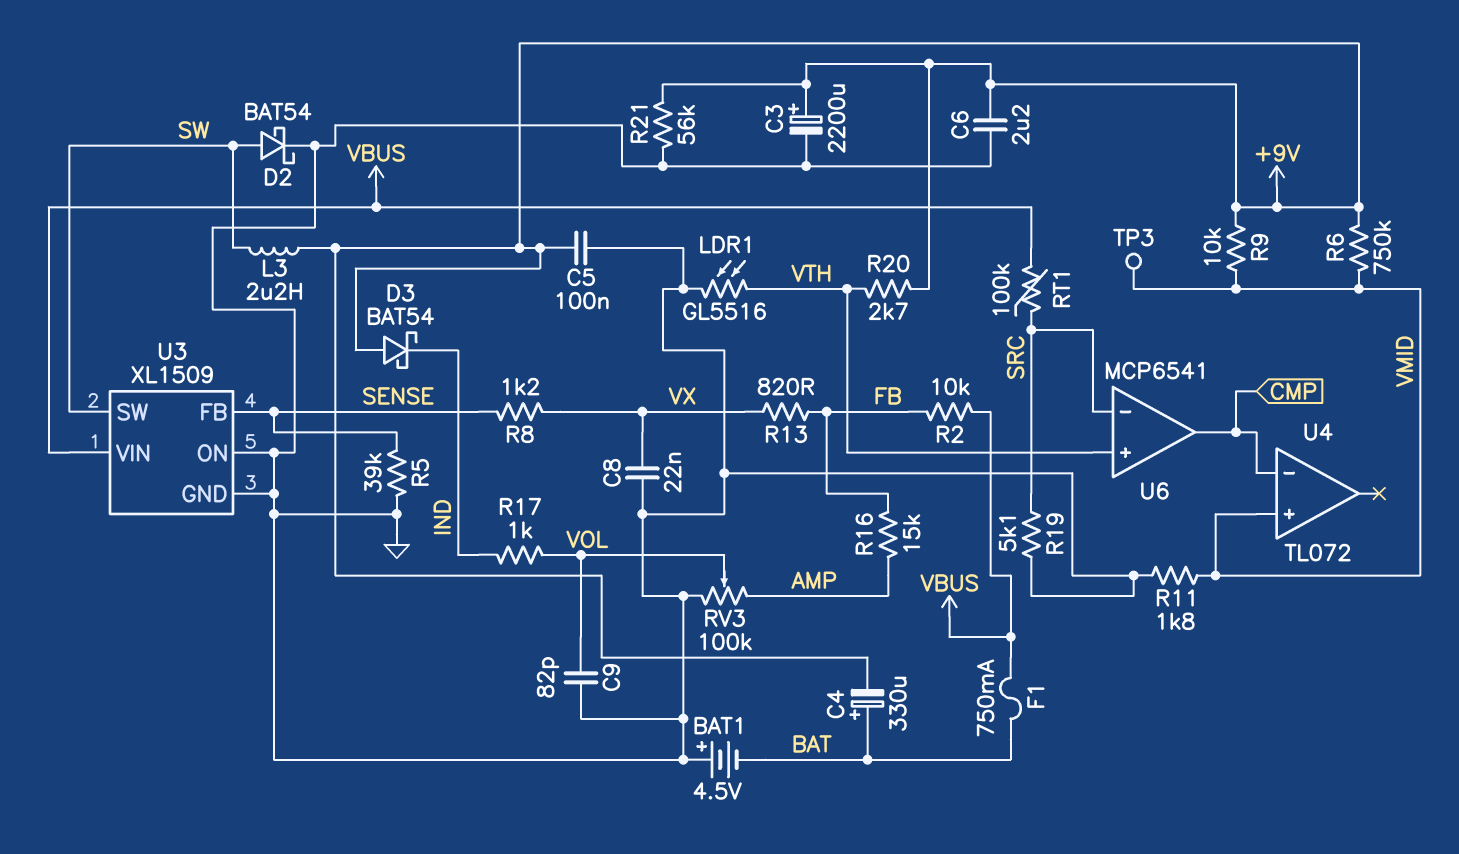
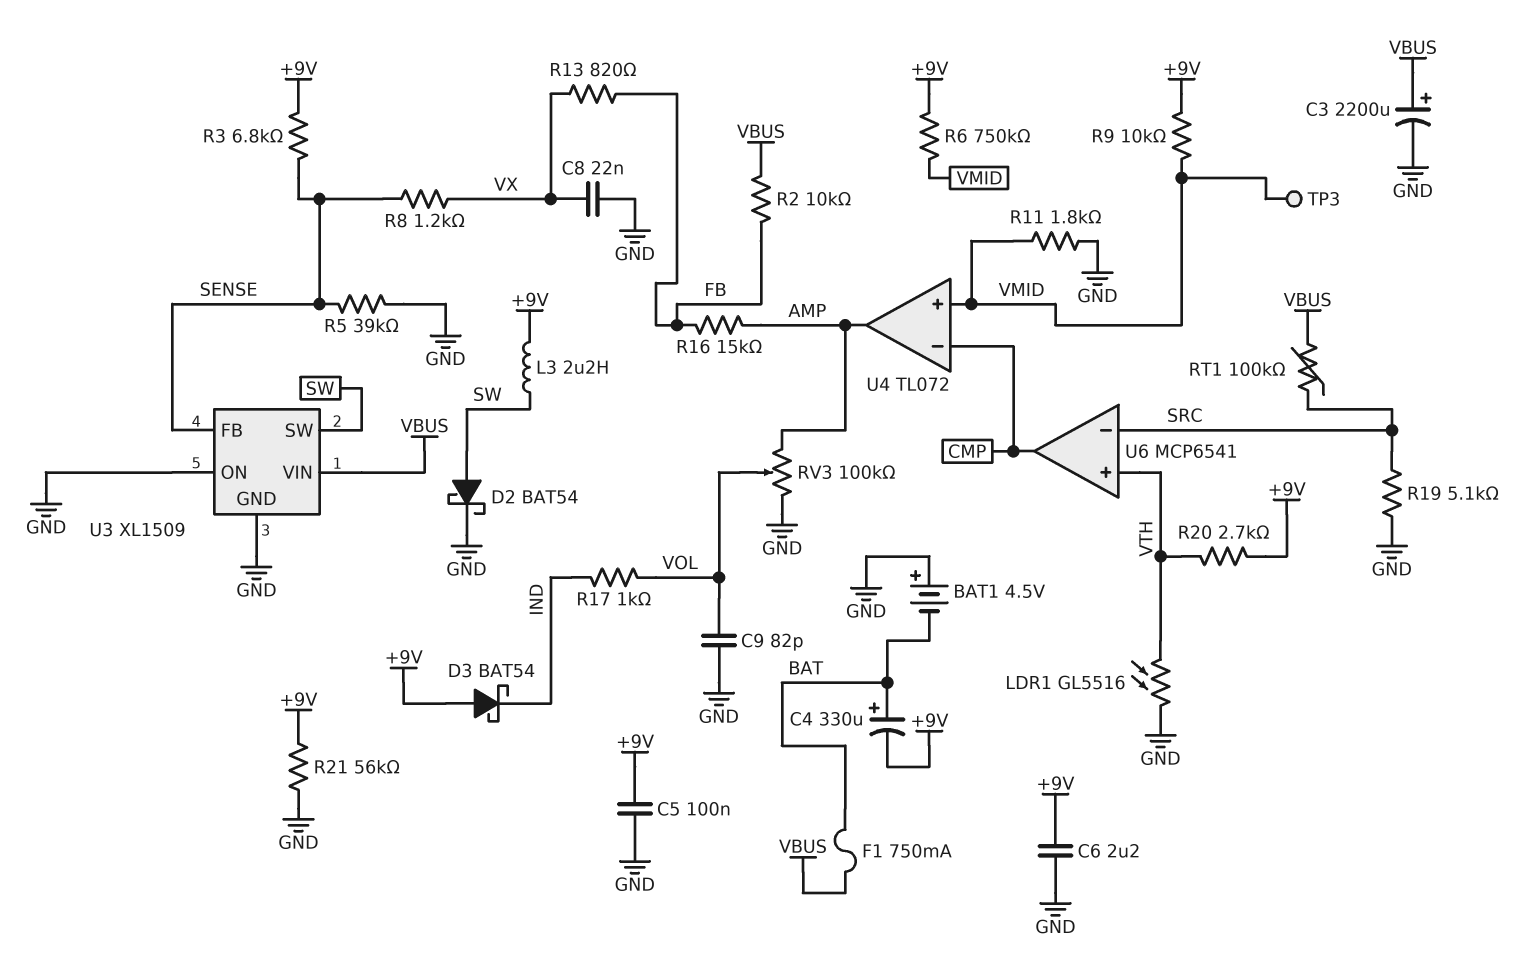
C3: 2200uF (plus +9V, minus GND) -> 2200uF (plus VBUS, minus GND)
R3: none -> 6.8k (+9V, SENSE)
U4 pin out: none -> AMP

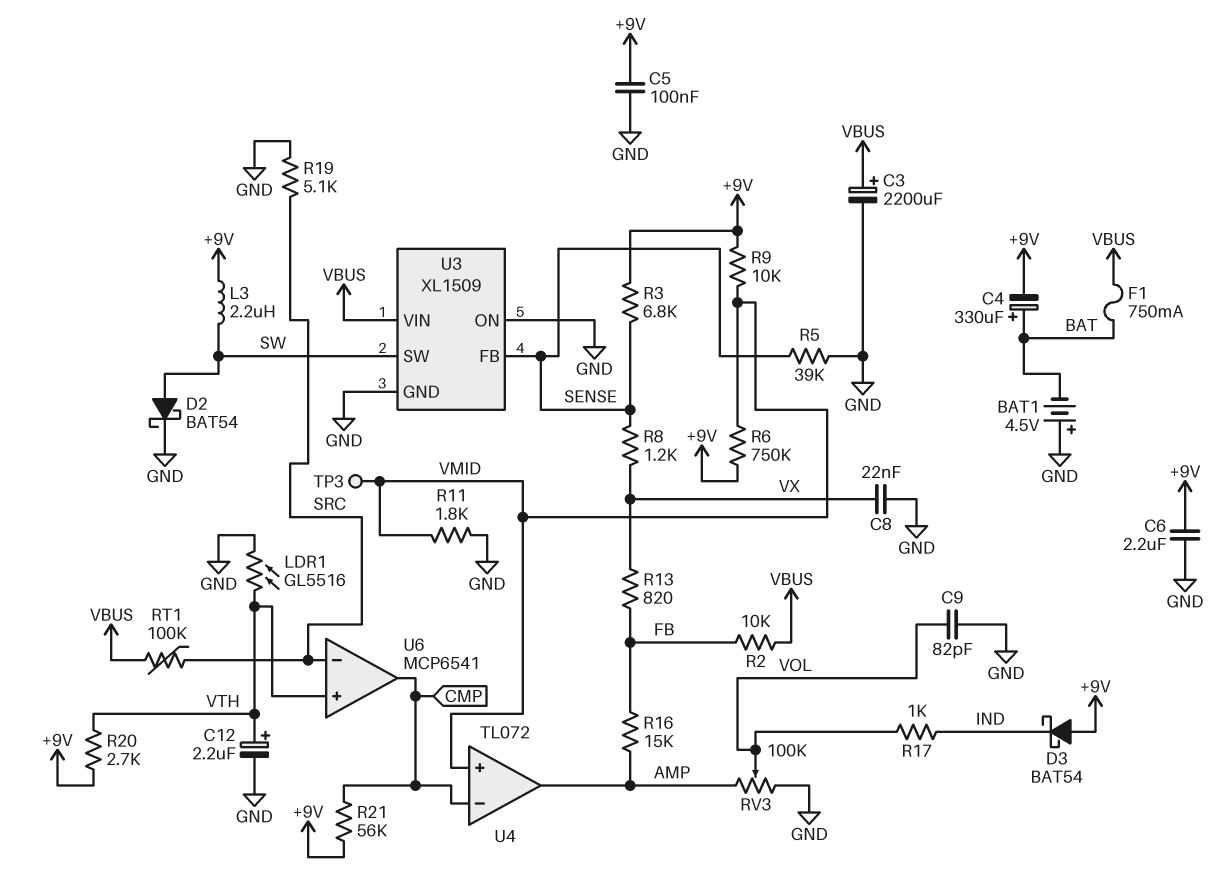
C12: none -> 2.2uF (plus VTH, minus GND)
R21: 56k (+9V, GND) -> 56k (+9V, CMP)

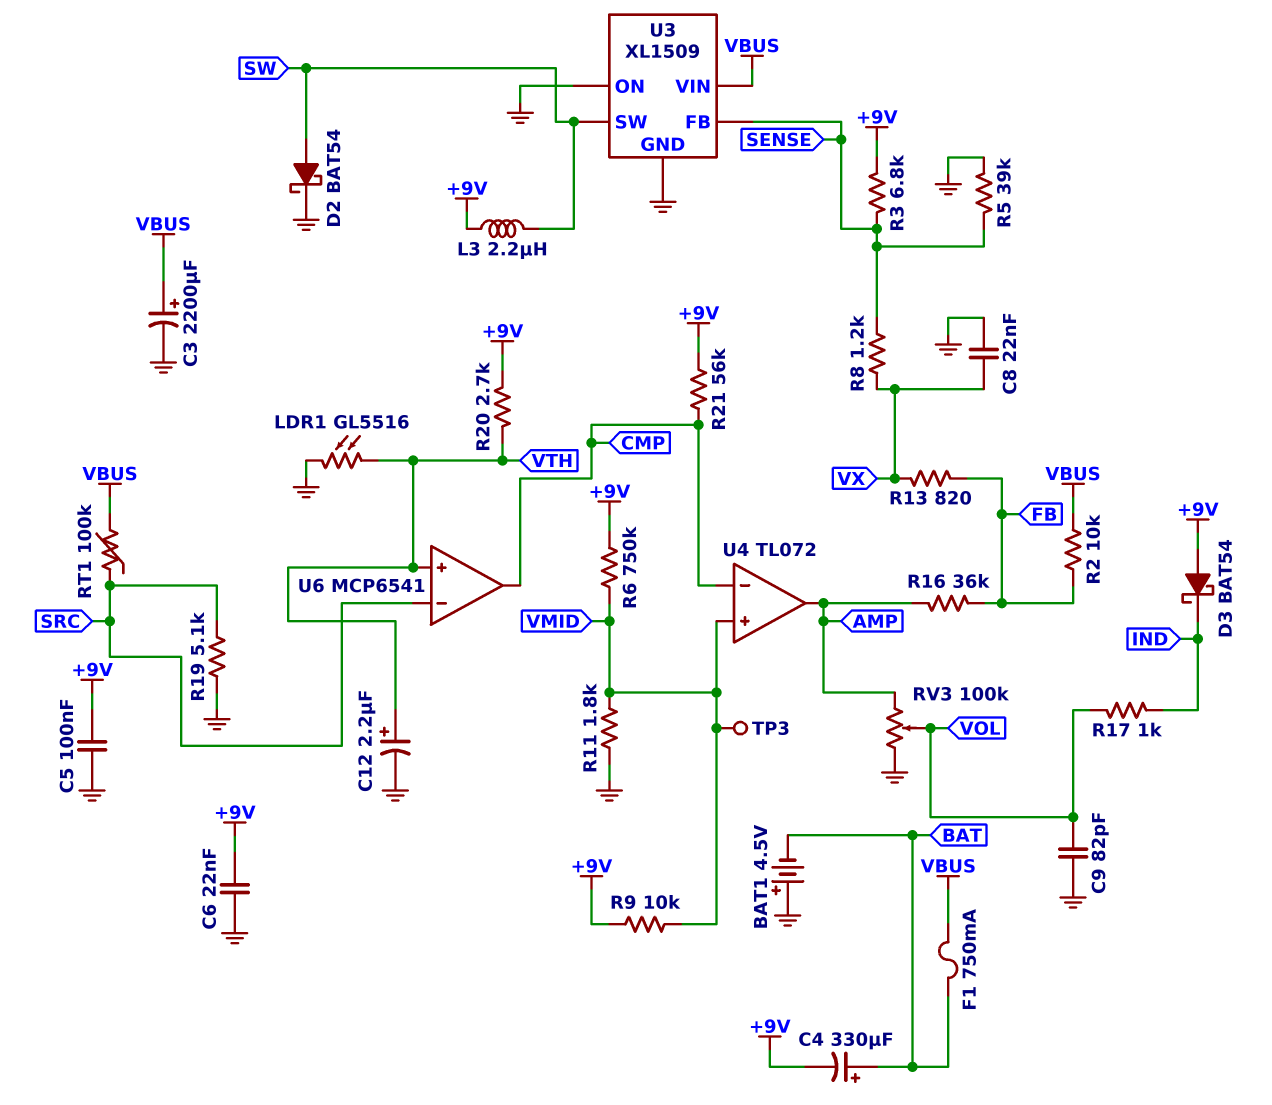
C6: 2.2uF (+9V, GND) -> 22nF (+9V, GND)
R16: 15k (AMP, FB) -> 36k (AMP, FB)

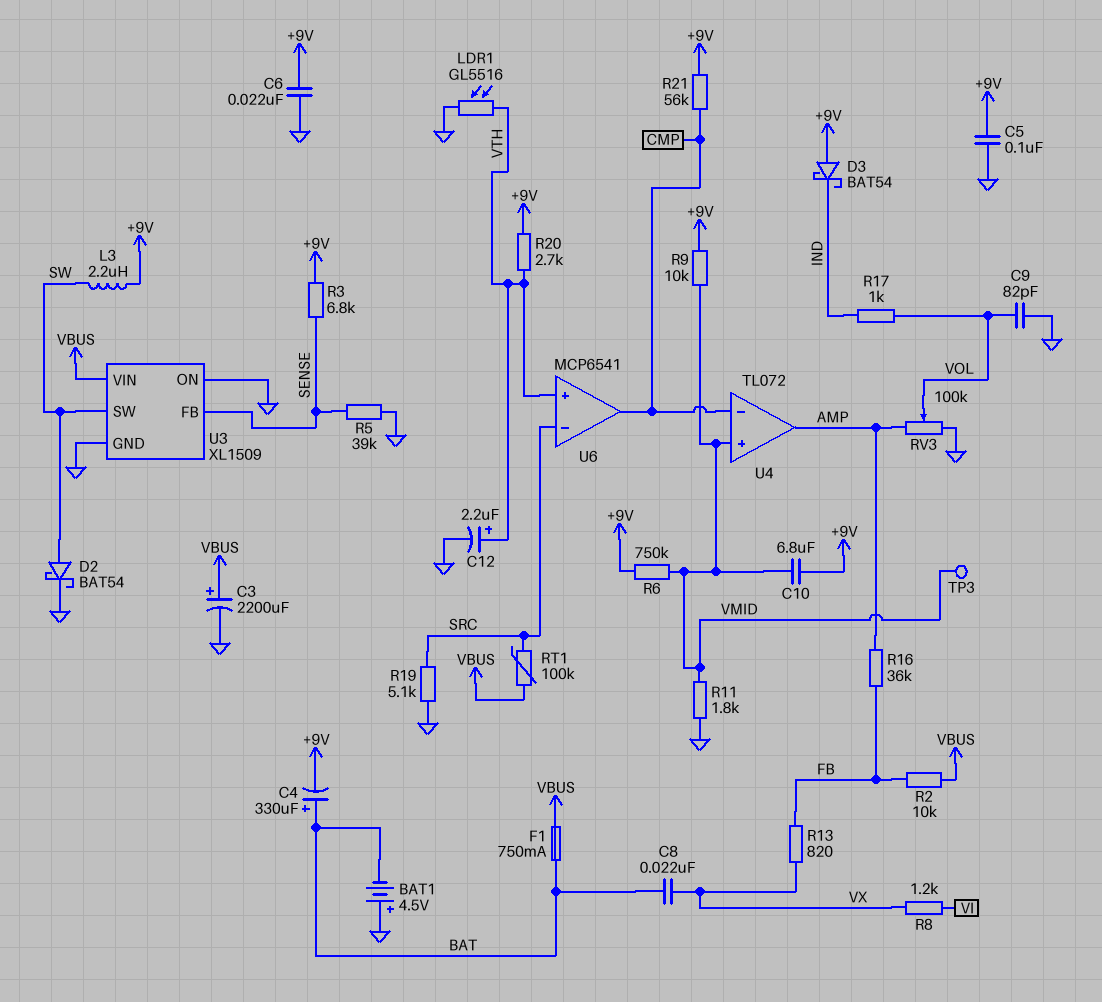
C8: 22nF (GND, VX) -> 22nF (BAT, VX)
C10: none -> 6.8uF (+9V, VMID)
R8: 1.2k (SENSE, VX) -> 1.2k (VI, VX)

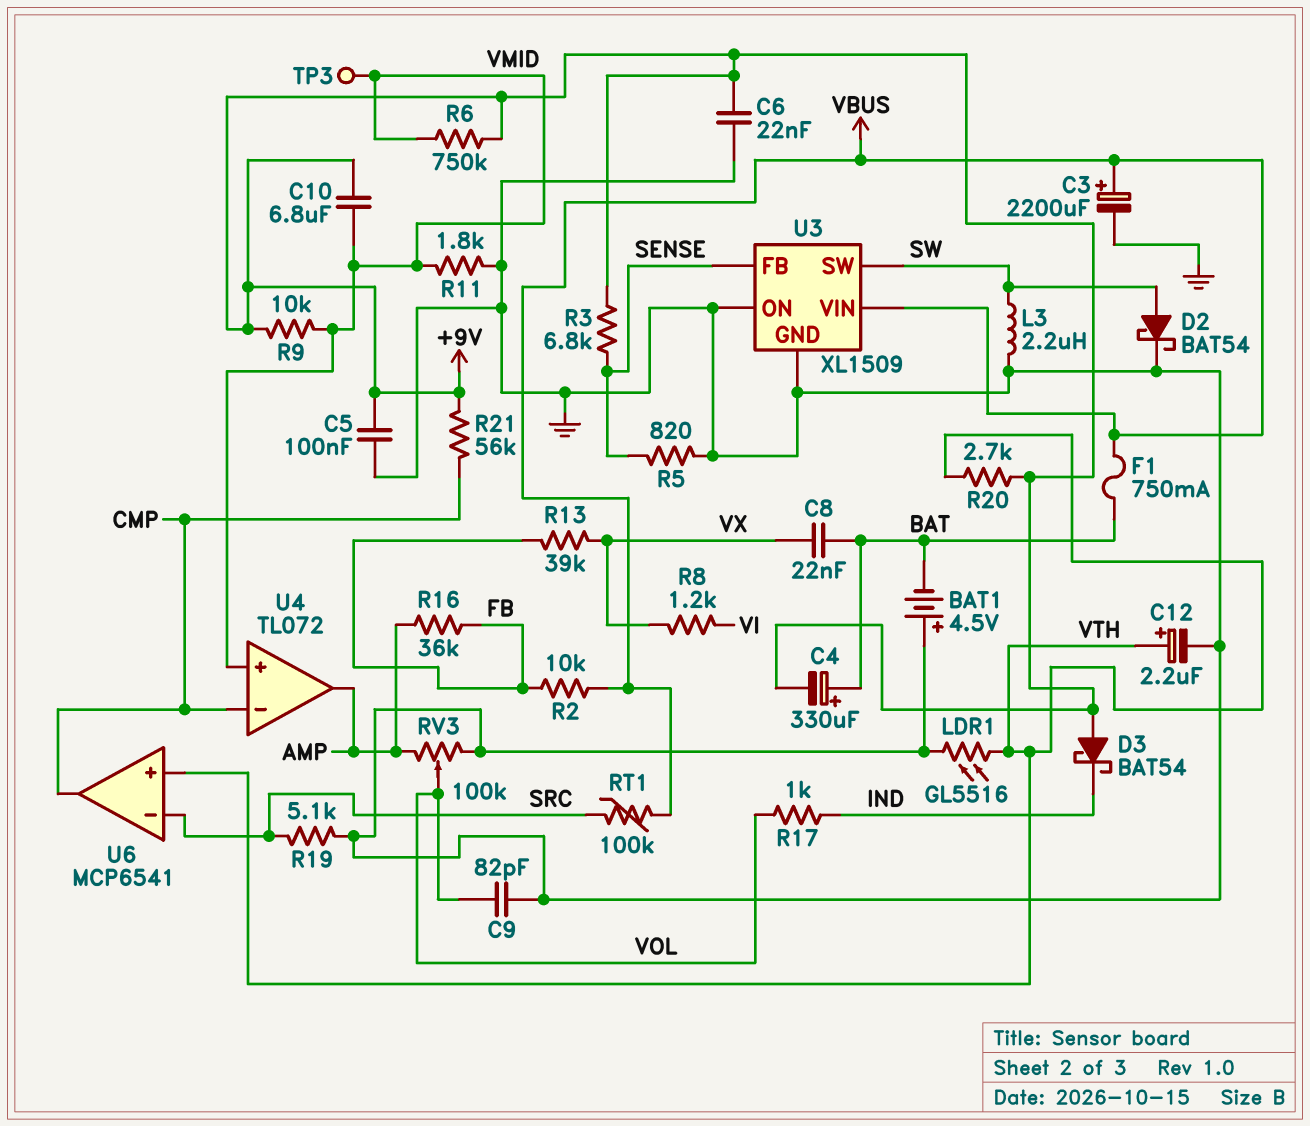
L3: 2.2uH (+9V, SW) -> 2.2uH (GND, SW)
R5: 39k (GND, SENSE) -> 820 (GND, SENSE)
R13: 820 (FB, VX) -> 39k (FB, VX)

